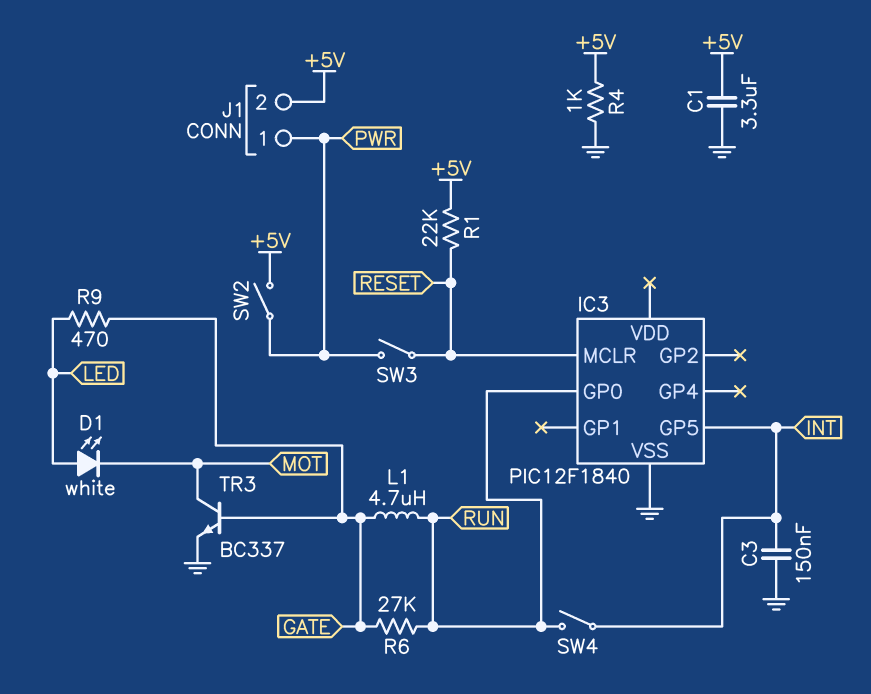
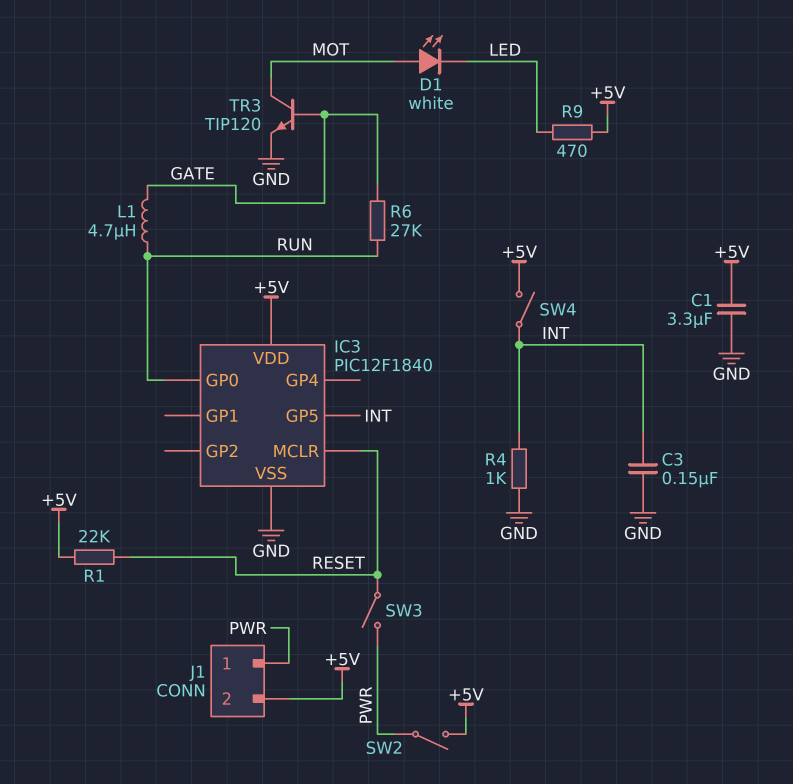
D1: LED white (A LED, K MOT) -> LED white (A MOT, K LED)
IC3 pin VDD: none -> +5V
R4: 1k (+5V, GND) -> 1k (GND, INT)
R9: 470 (GATE, LED) -> 470 (+5V, LED)
SW4: switch (INT, RUN) -> switch (+5V, INT)
TR3: NPN BC337 (B GATE, C MOT, E GND) -> NPN TIP120 (B GATE, C MOT, E GND)

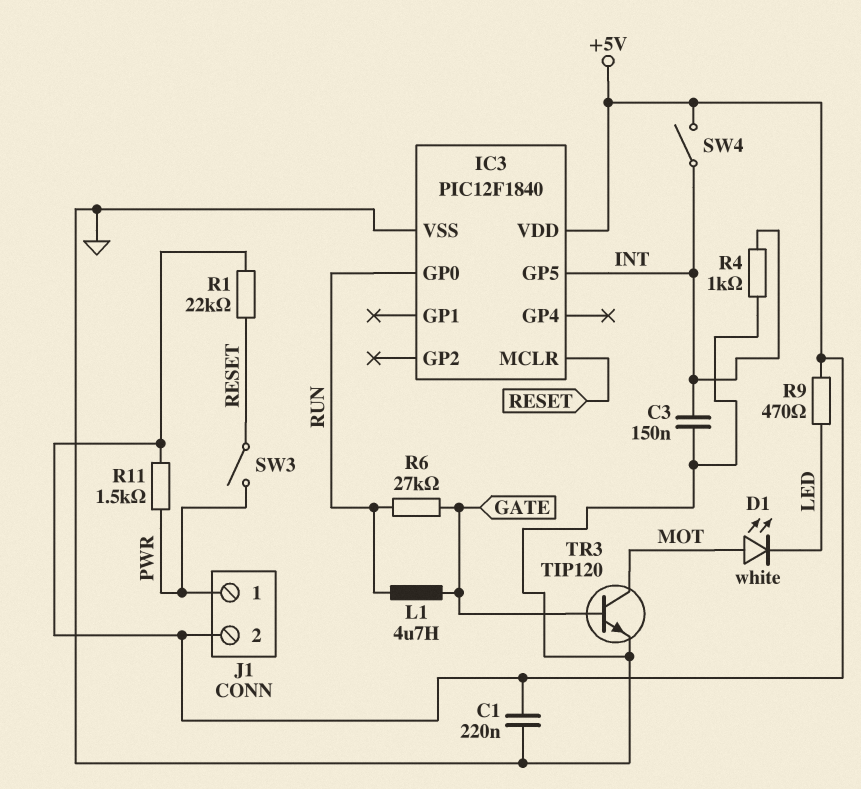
C1: 3.3uF (+5V, GND) -> 220nF (+5V, GND)
R11: none -> 1.5k (+5V, PWR)
SW2: switch (+5V, PWR) -> none

